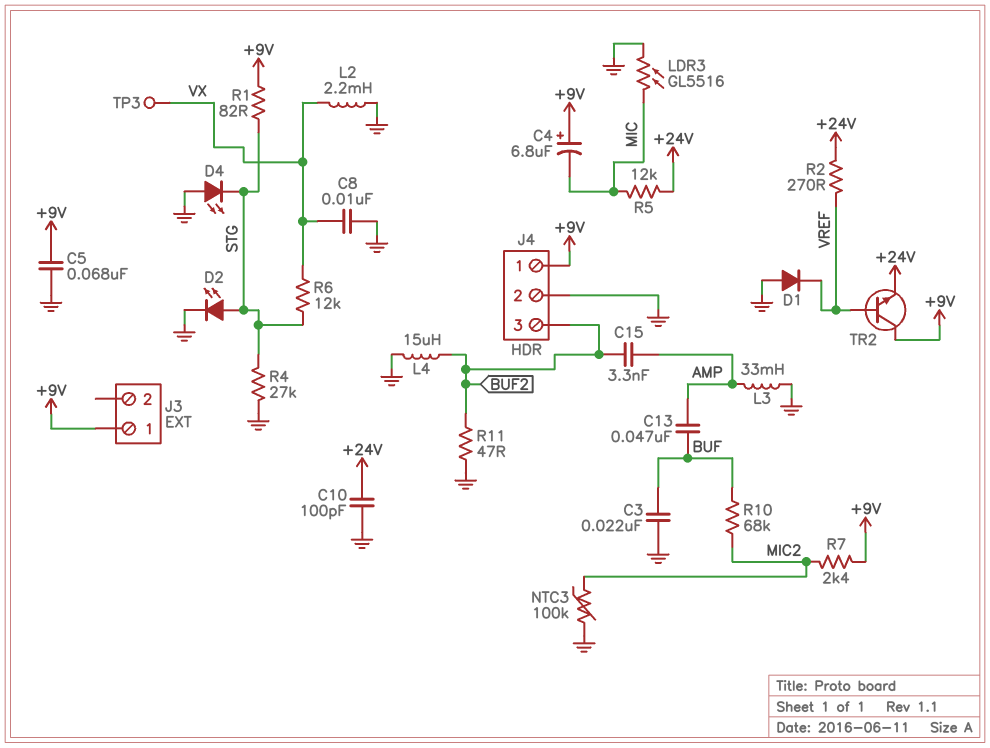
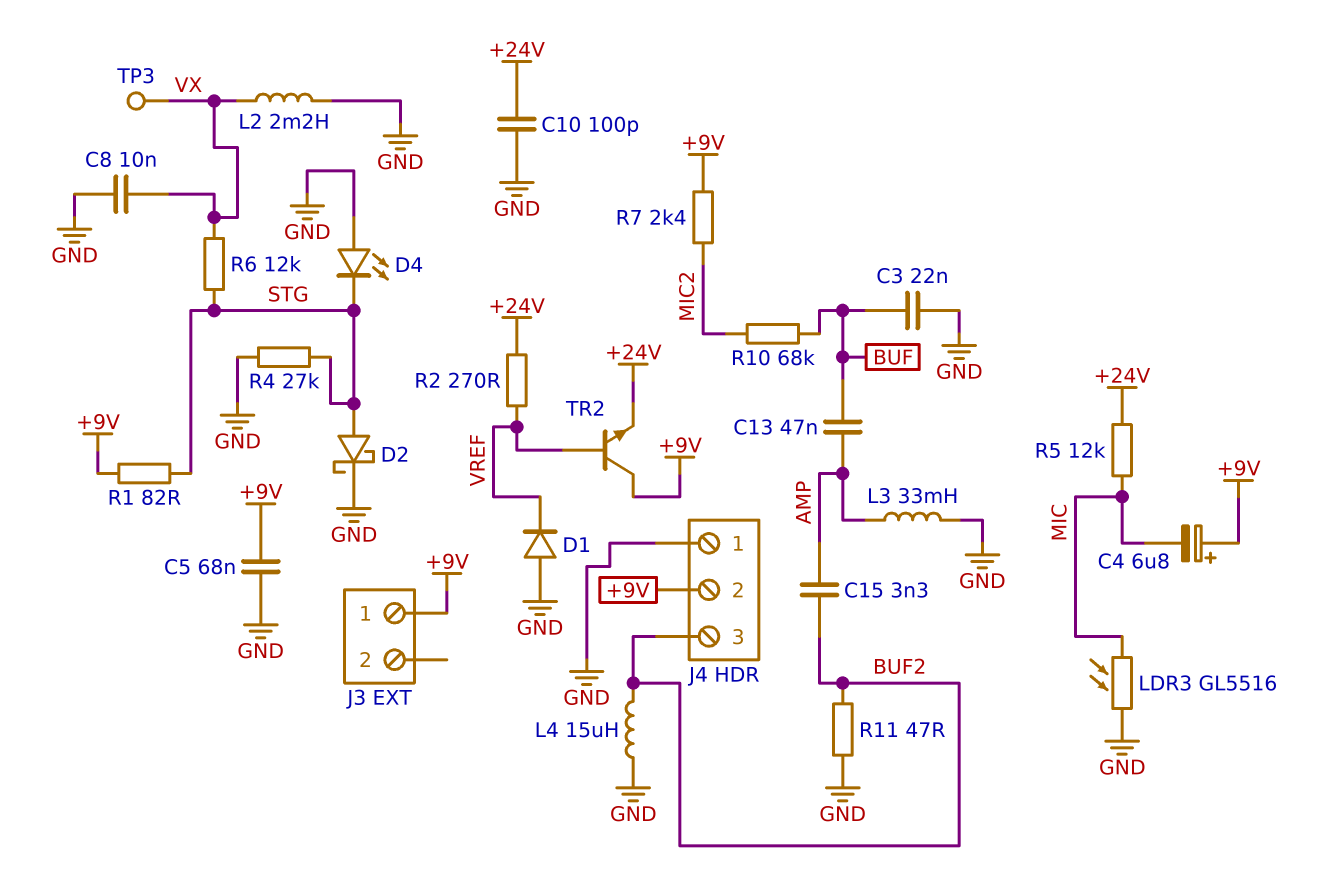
D2: LED (A STG, K GND) -> schottky (A STG, K GND)
J4 pin 1: +9V -> GND
J4 pin 2: GND -> +9V
NTC3: 100k (GND, MIC2) -> none

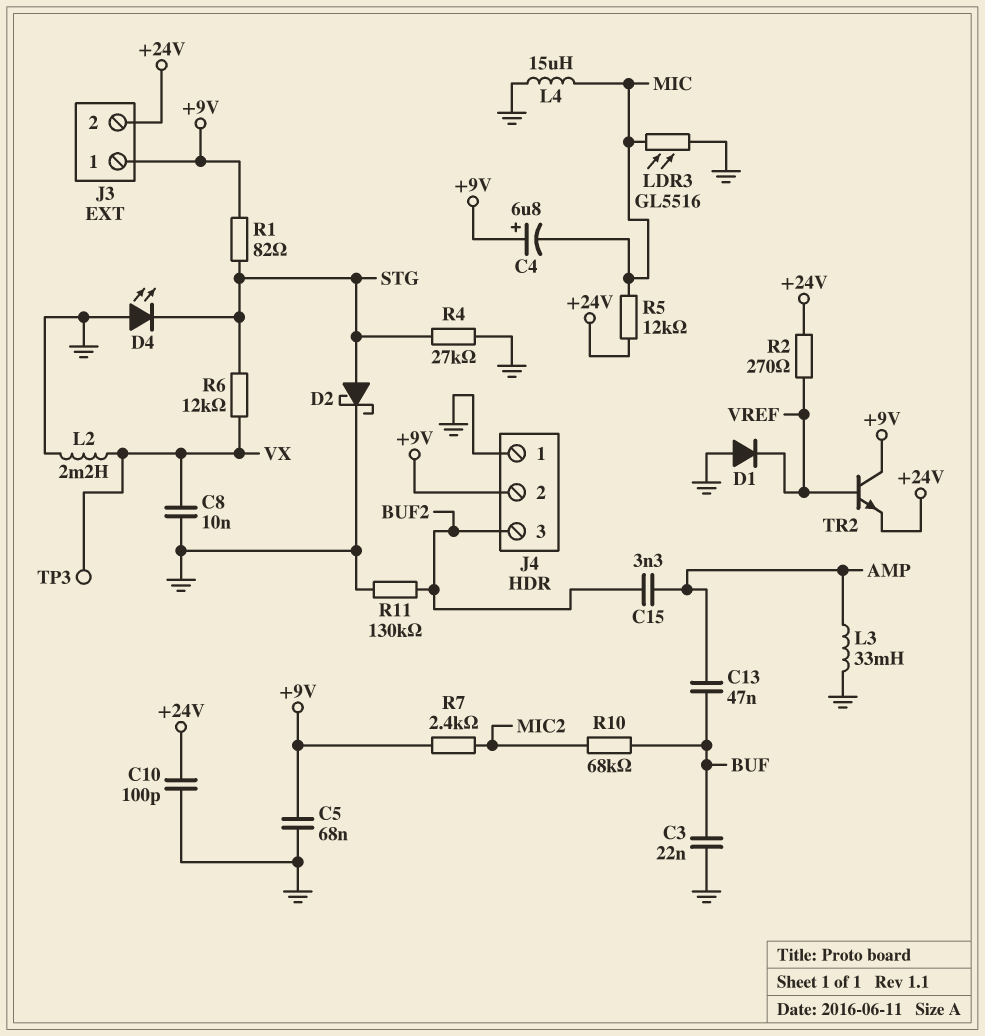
J3 pin 2: none -> +24V
L4: 15uH (BUF2, GND) -> 15uH (GND, MIC)
R11: 47 (BUF2, GND) -> 130k (BUF2, GND)

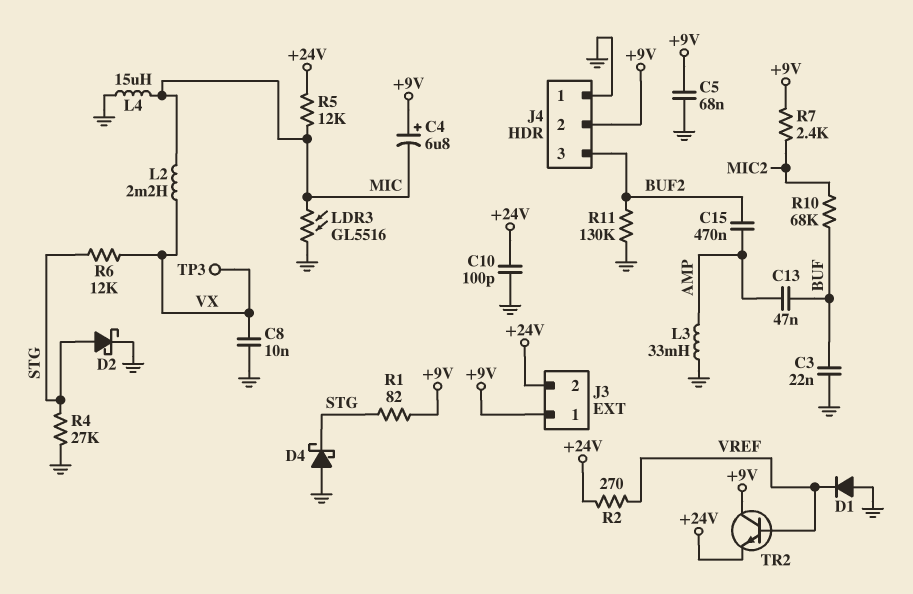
C15: 3.3nF (AMP, BUF2) -> 470nF (AMP, BUF2)
D4: LED (A GND, K STG) -> schottky (A GND, K STG)
L2: 2.2mH (GND, VX) -> 2.2mH (MIC, VX)

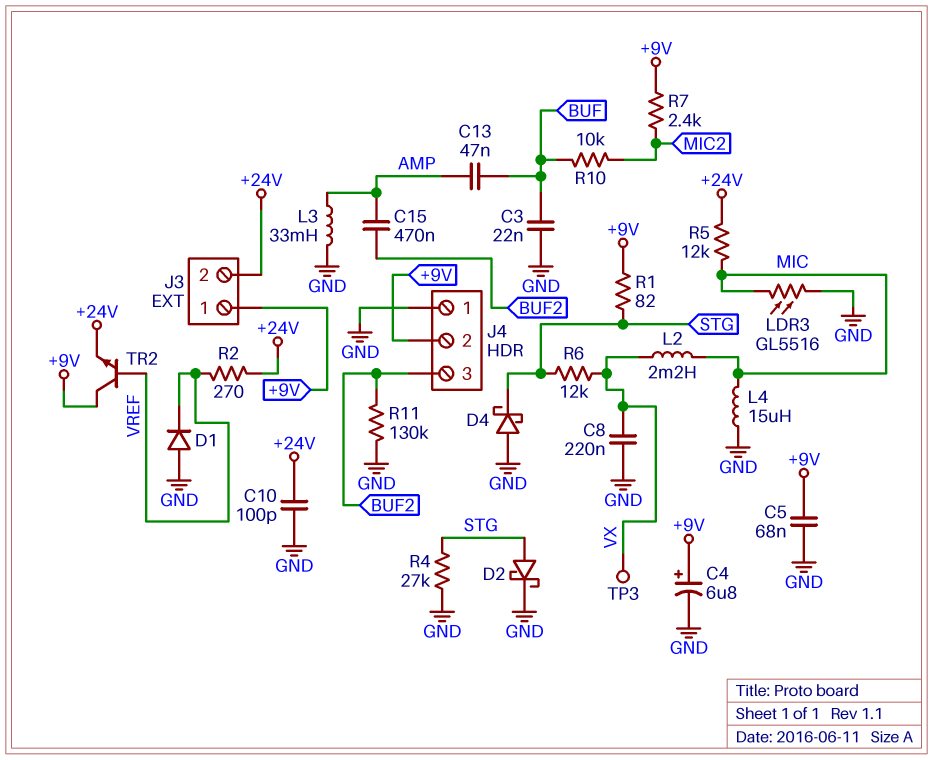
C4: 6.8uF (plus +9V, minus MIC) -> 6.8uF (plus +9V, minus GND)
C8: 10nF (GND, VX) -> 220nF (GND, VX)
R10: 68k (BUF, MIC2) -> 10k (BUF, MIC2)

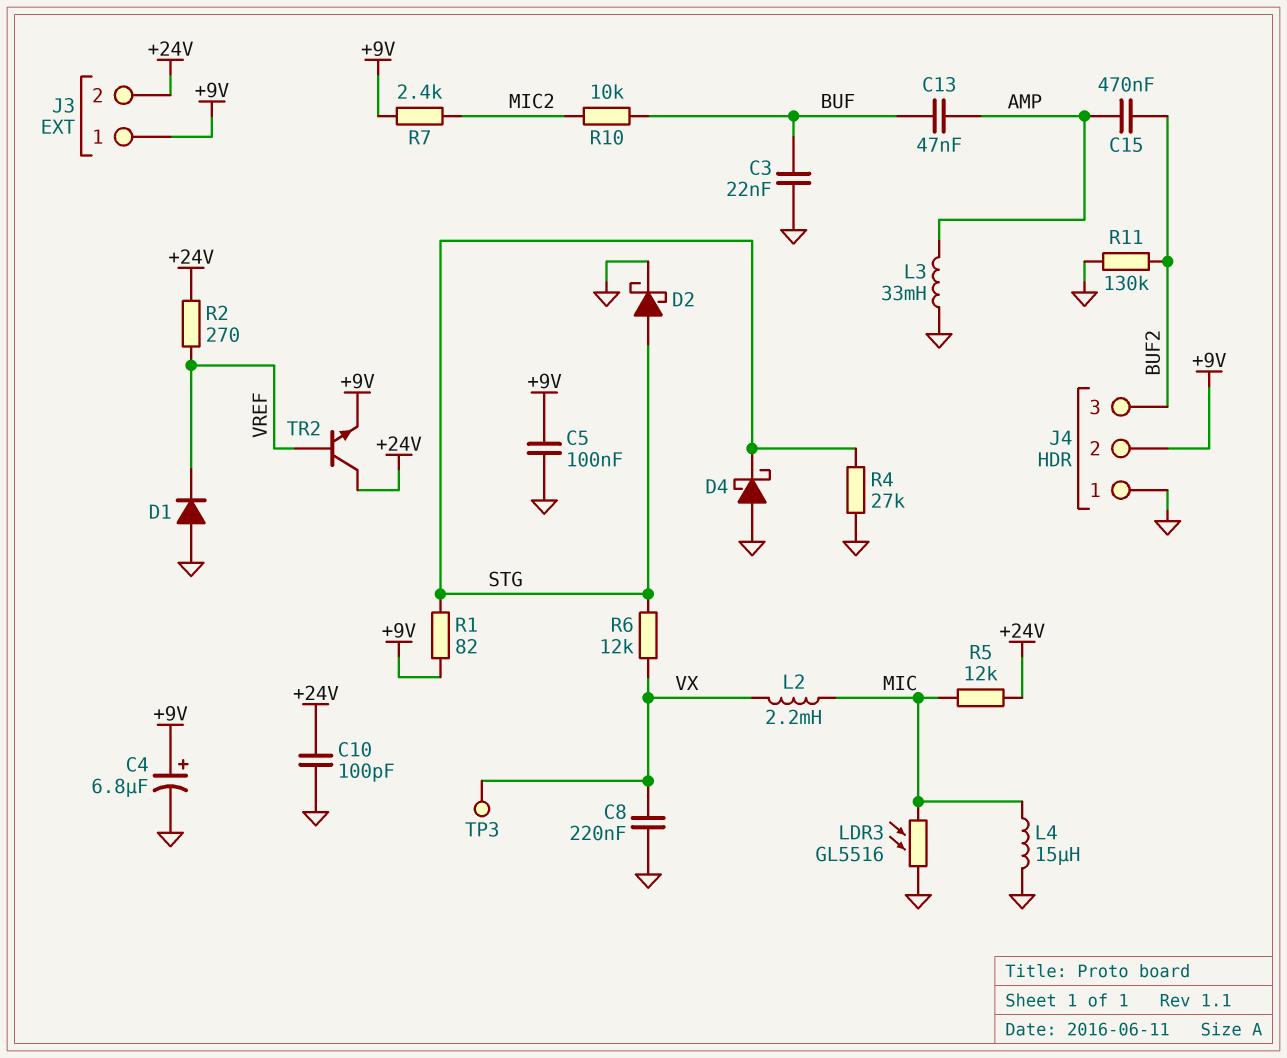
C5: 68nF (+9V, GND) -> 100nF (+9V, GND)
TR2: NPN (B VREF, C +9V, E +24V) -> NPN (B VREF, C +24V, E +9V)

